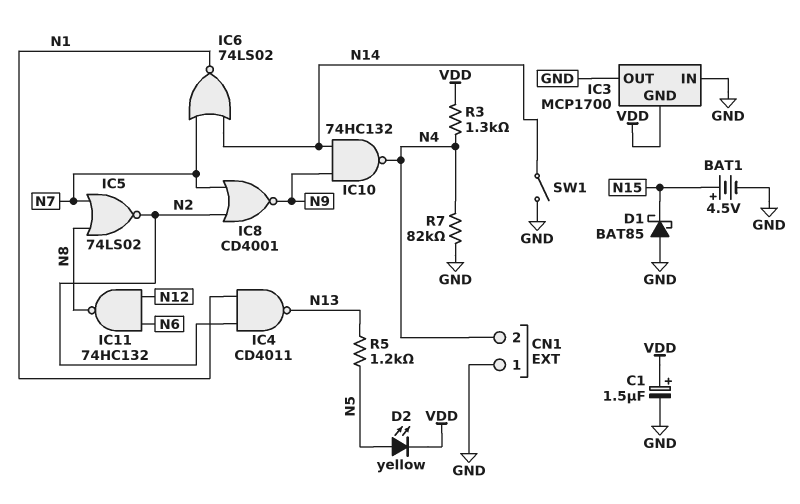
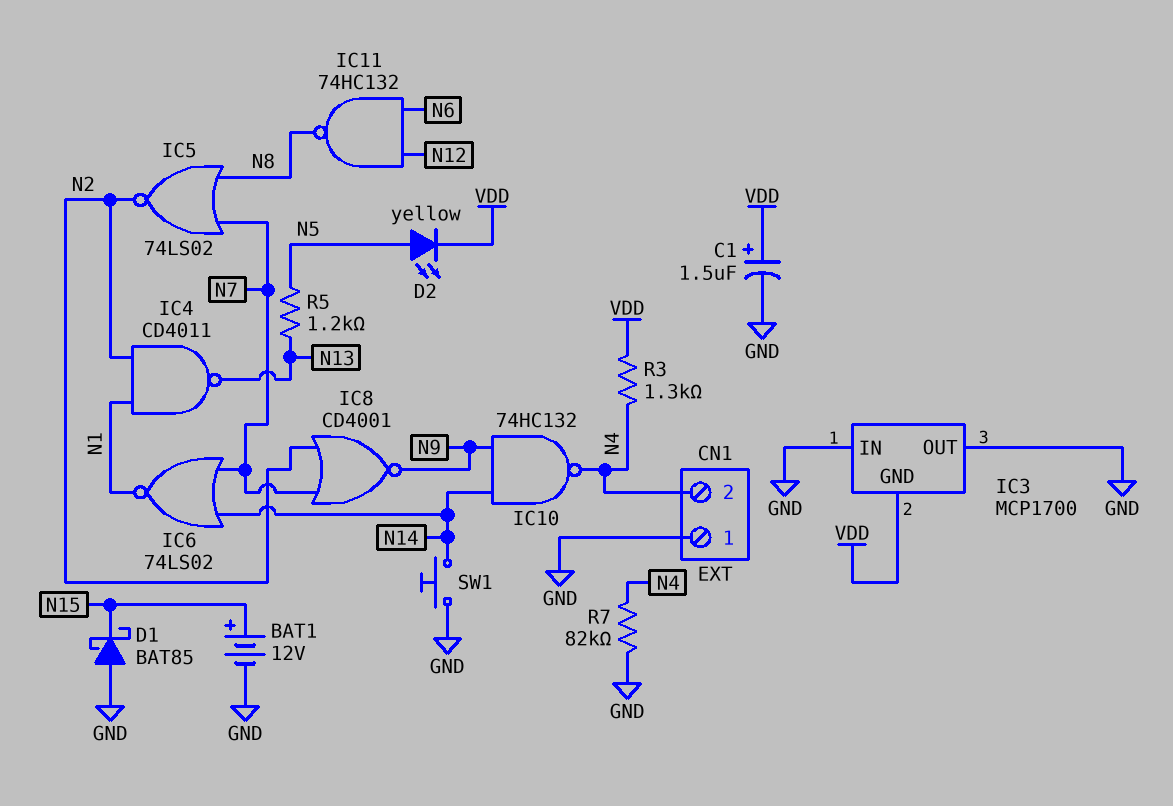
BAT1: 4.5V (plus N15, minus GND) -> 12V (plus N15, minus GND)
SW1: switch (GND, N14) -> button (GND, N14)

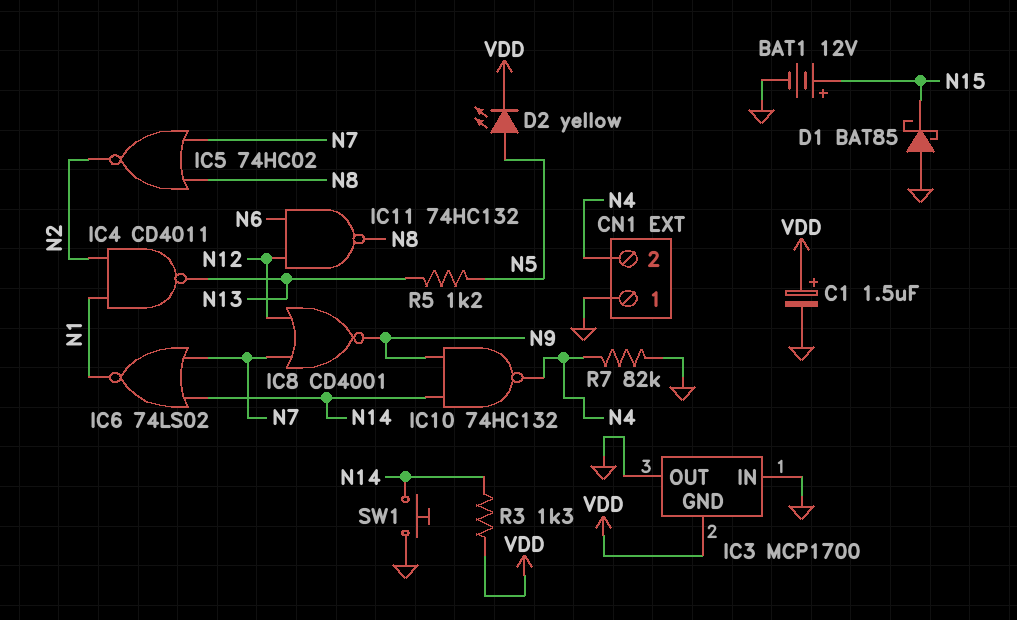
IC5: NOR 74LS02 (in N7, in N8, out N2) -> NOR 74HC02 (in N7, in N8, out N2)
IC8: NOR CD4001 (in N2, in N7, out N9) -> NOR CD4001 (in N7, in N12, out N9)
R3: 1.3k (N4, VDD) -> 1.3k (N14, VDD)

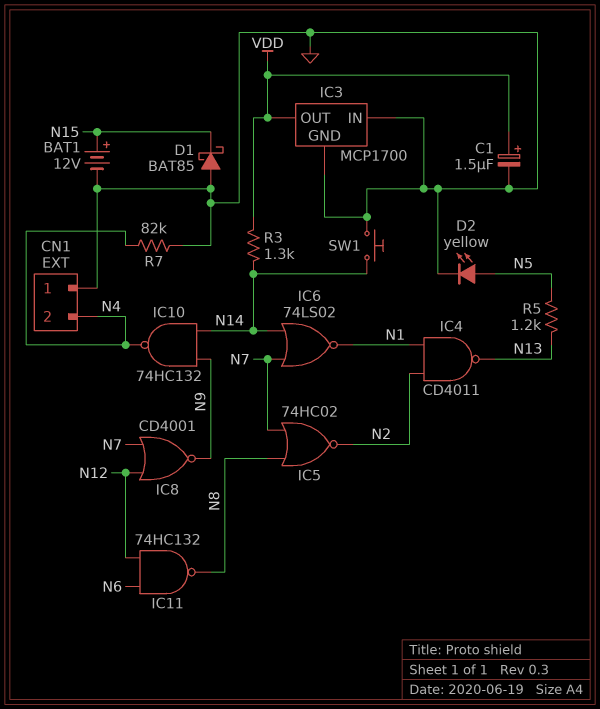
D2: LED yellow (A N5, K VDD) -> LED yellow (A N5, K GND)
IC3 pin GND: VDD -> GND
IC3 pin OUT: GND -> VDD

